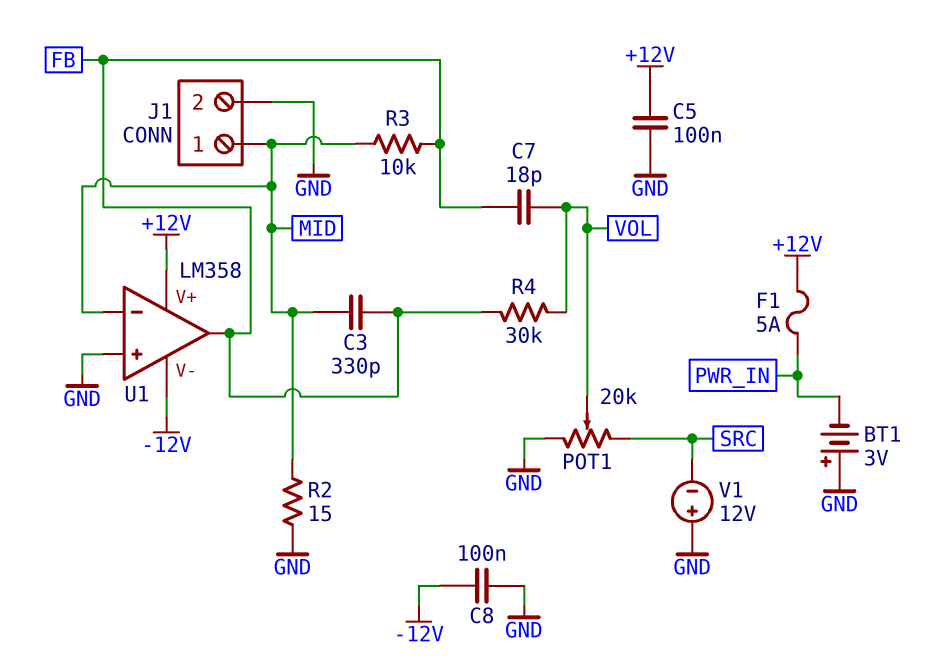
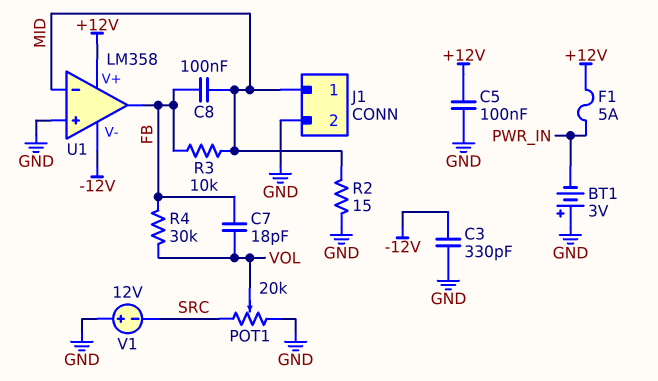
C3: 330pF (FB, MID) -> 330pF (-12V, GND)
C8: 100nF (-12V, GND) -> 100nF (FB, MID)

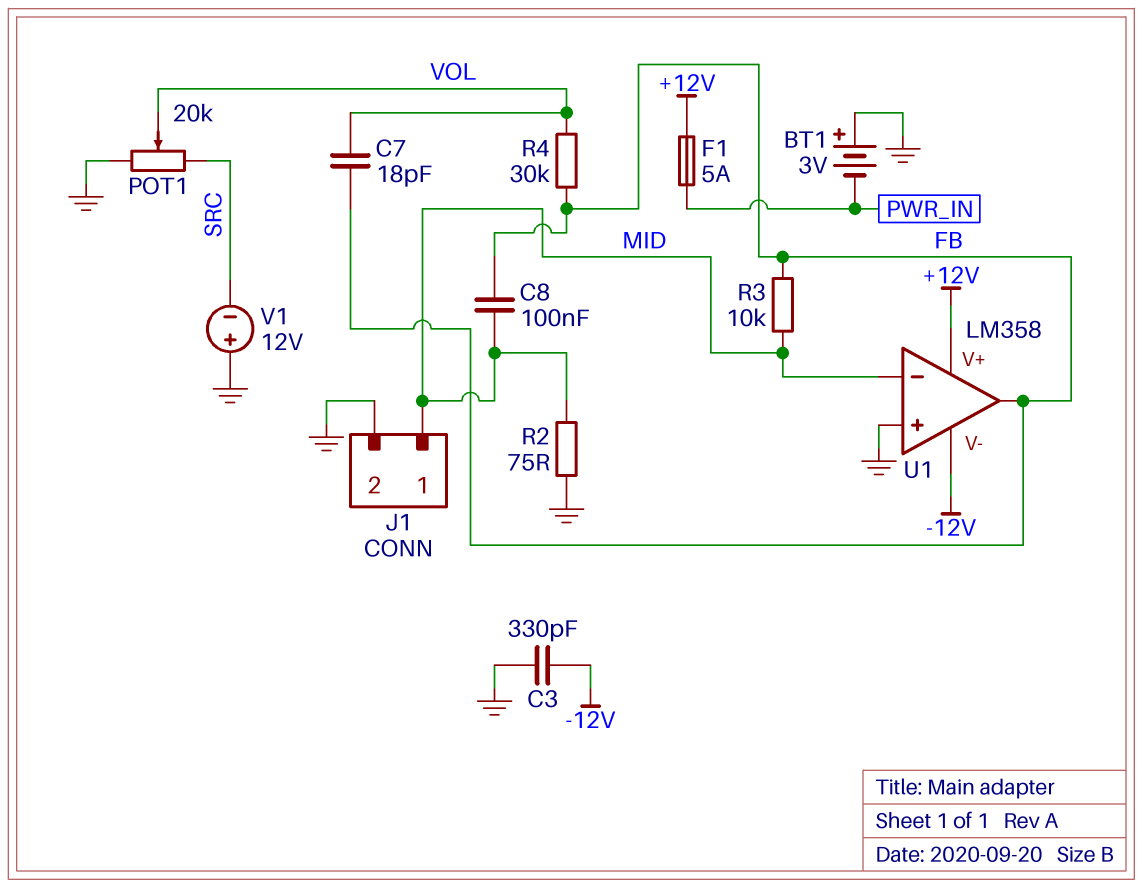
C5: 100nF (+12V, GND) -> none
R2: 15 (GND, MID) -> 75 (GND, MID)

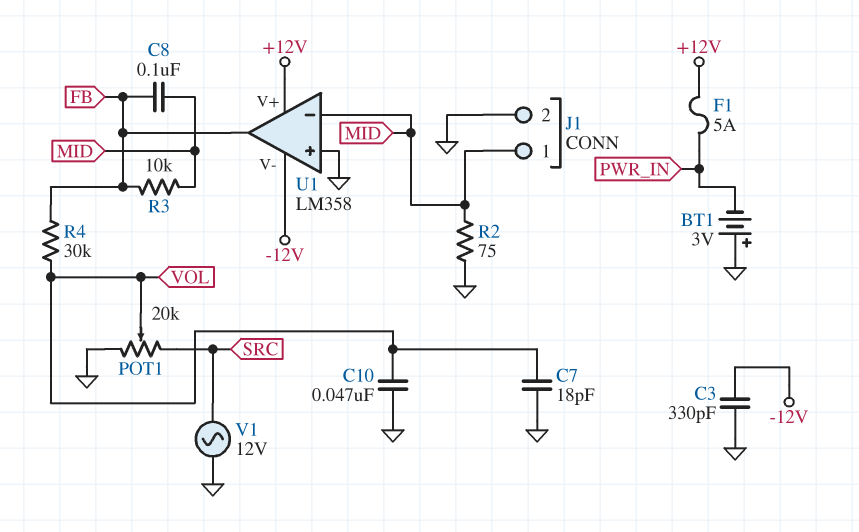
C7: 18pF (FB, VOL) -> 18pF (GND, VOL)
C10: none -> 47nF (GND, VOL)
V1: 12V (plus GND, minus SRC) -> AC 12V (GND, SRC)

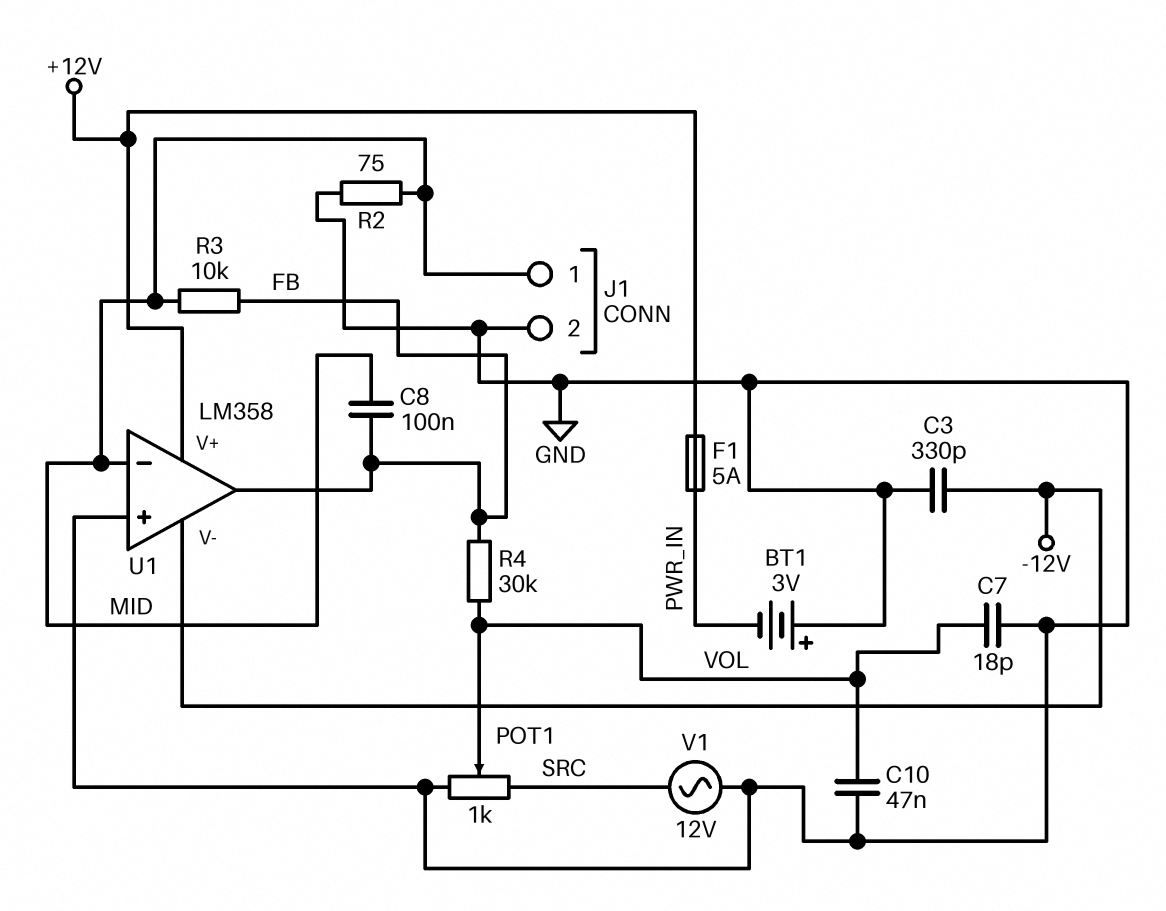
POT1: 20k (GND, SRC, wiper VOL) -> 1k (GND, SRC, wiper VOL)

